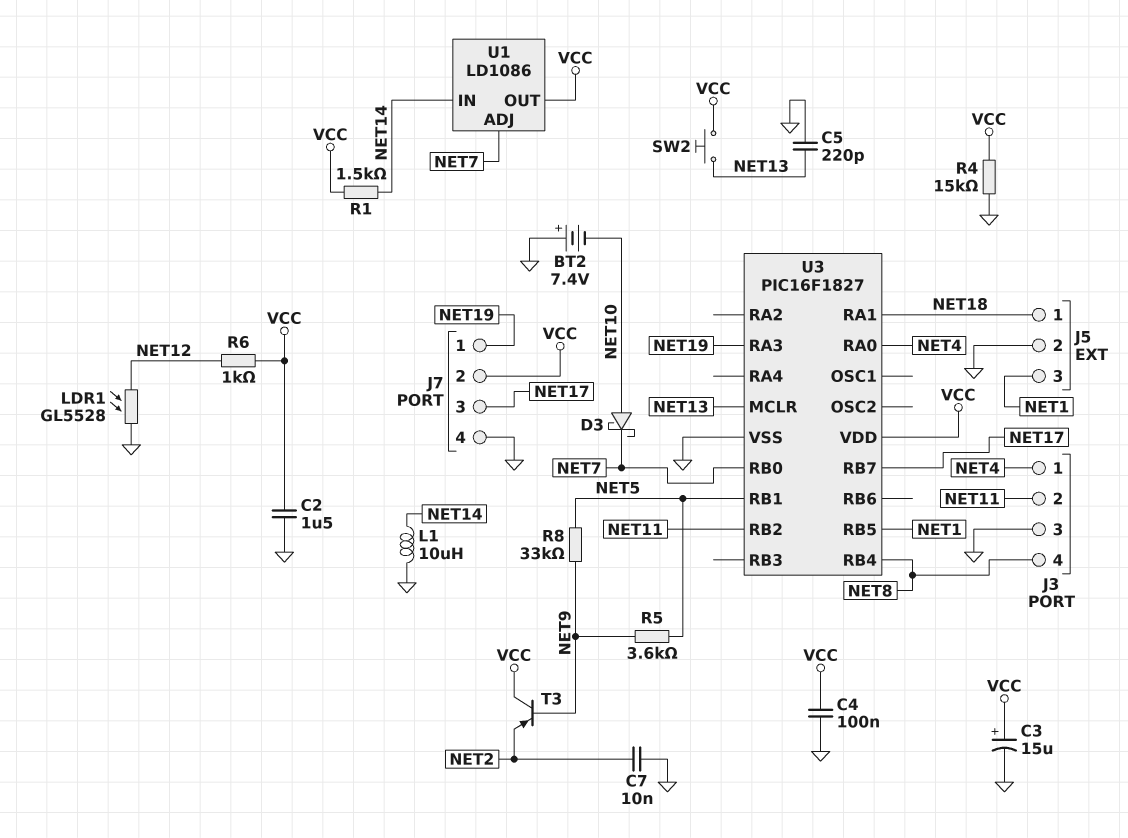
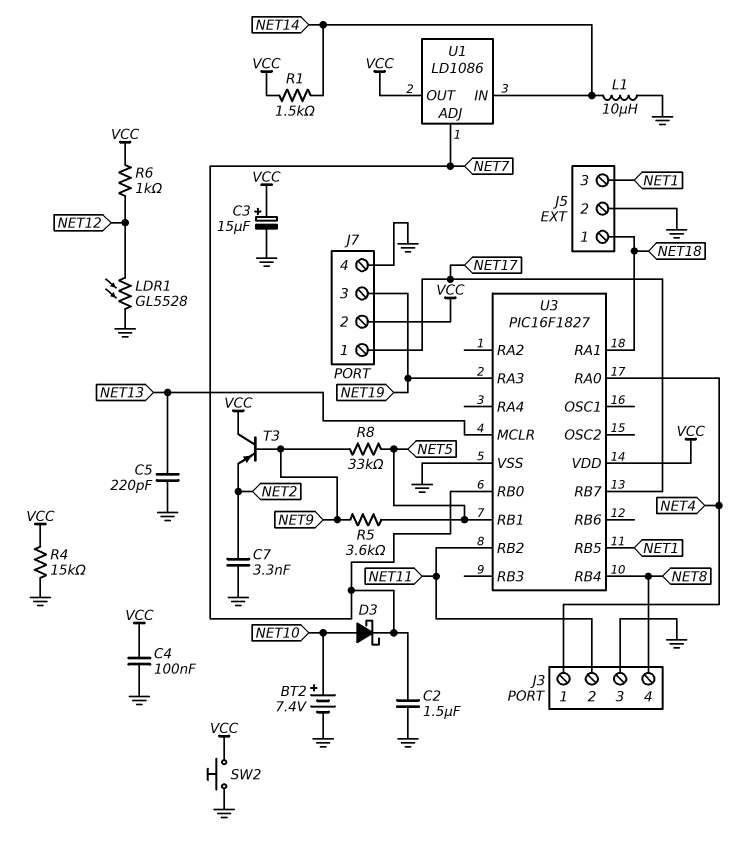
BT2: 7.4V (plus GND, minus NET10) -> 7.4V (plus NET10, minus GND)
C2: 1.5uF (GND, VCC) -> 1.5uF (GND, NET7)
C7: 10nF (GND, NET2) -> 3.3nF (GND, NET2)
J7 pin 1: NET19 -> NET17
J7 pin 3: NET17 -> NET19
SW2: button (NET13, VCC) -> button (GND, VCC)

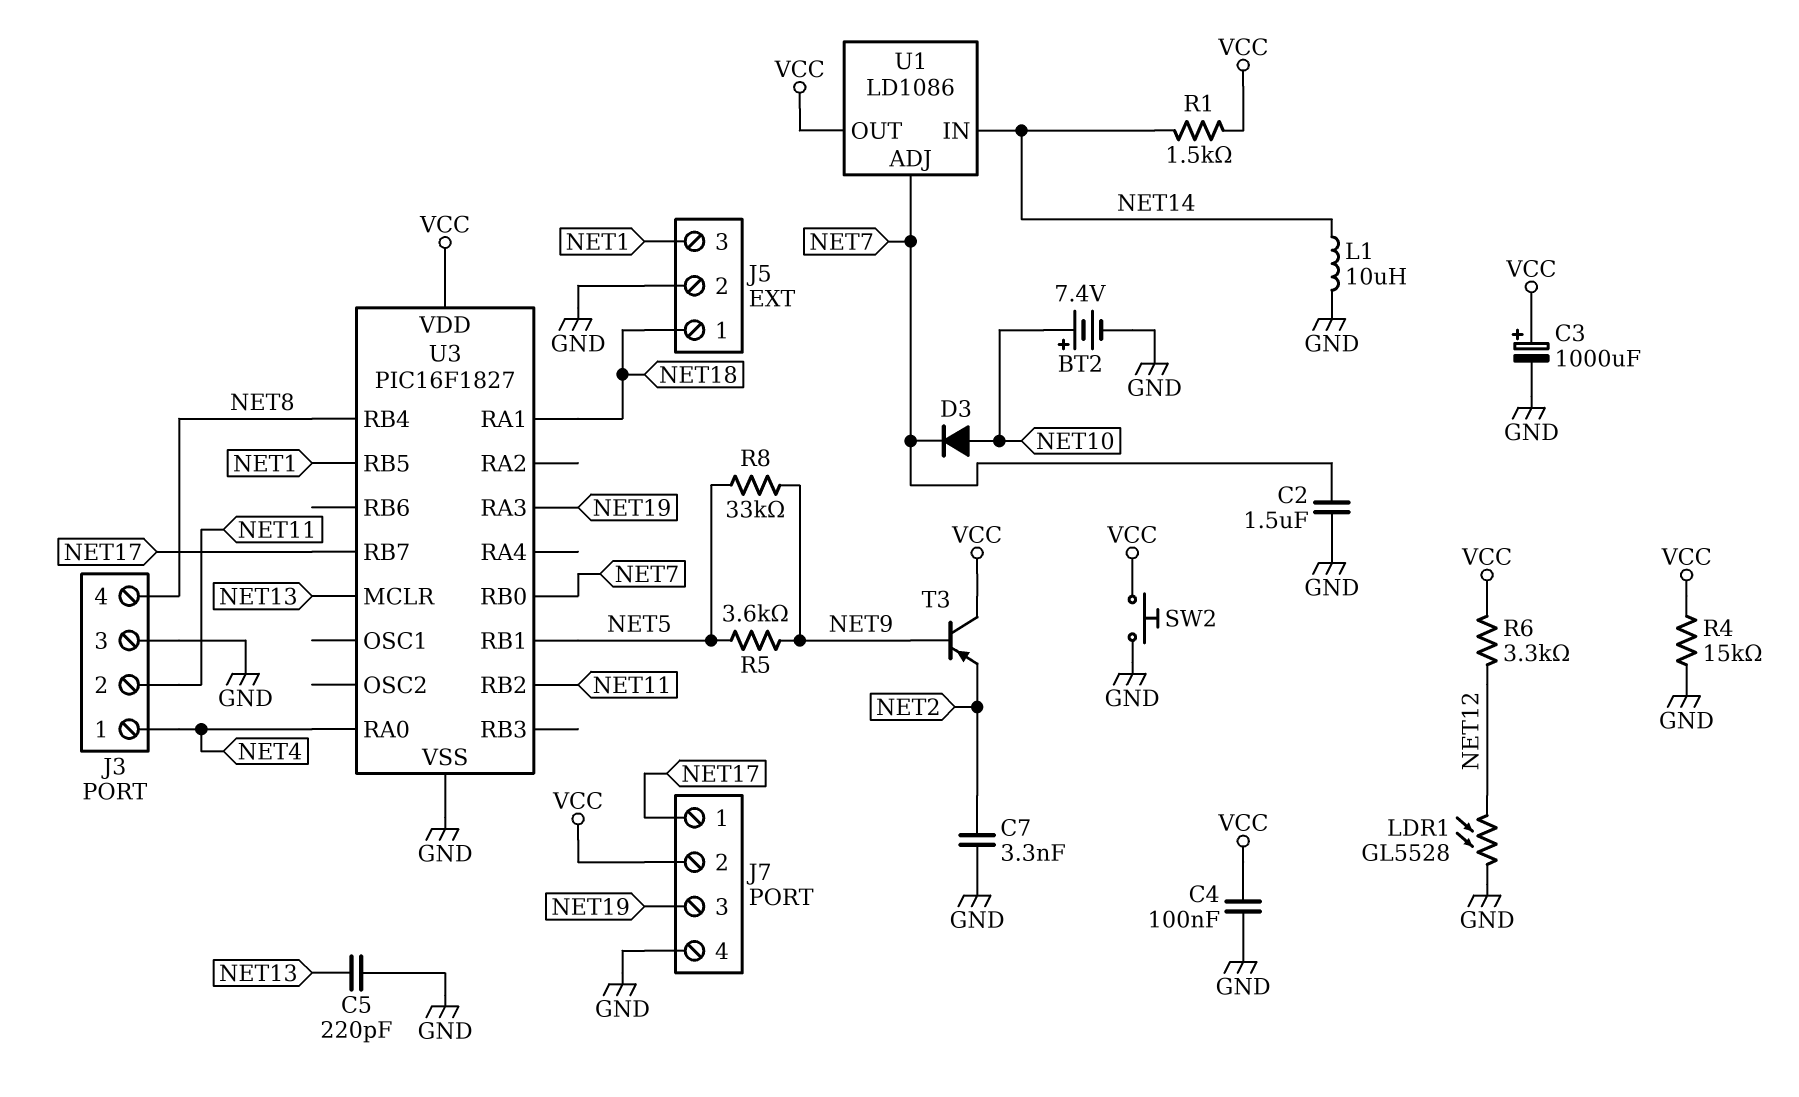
C3: 15uF (plus VCC, minus GND) -> 1000uF (plus VCC, minus GND)
D3: schottky (A NET10, K NET7) -> diode (A NET10, K NET7)
R6: 1k (NET12, VCC) -> 3.3k (NET12, VCC)

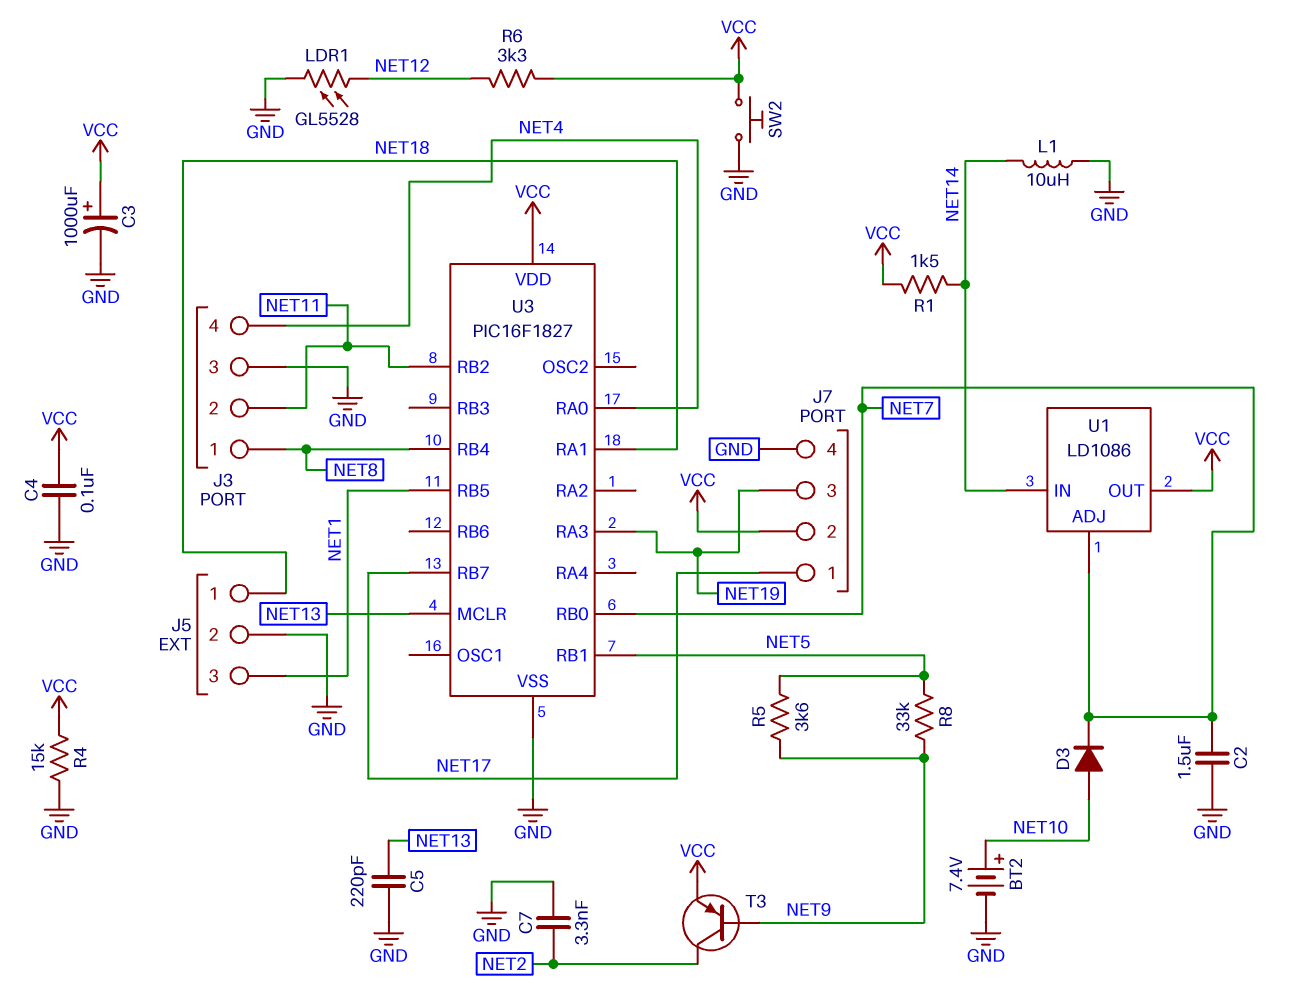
J3 pin 1: NET4 -> NET8
J3 pin 4: NET8 -> NET4
T3: PNP (B NET9, C VCC, E NET2) -> PNP (B NET9, C NET2, E VCC)

